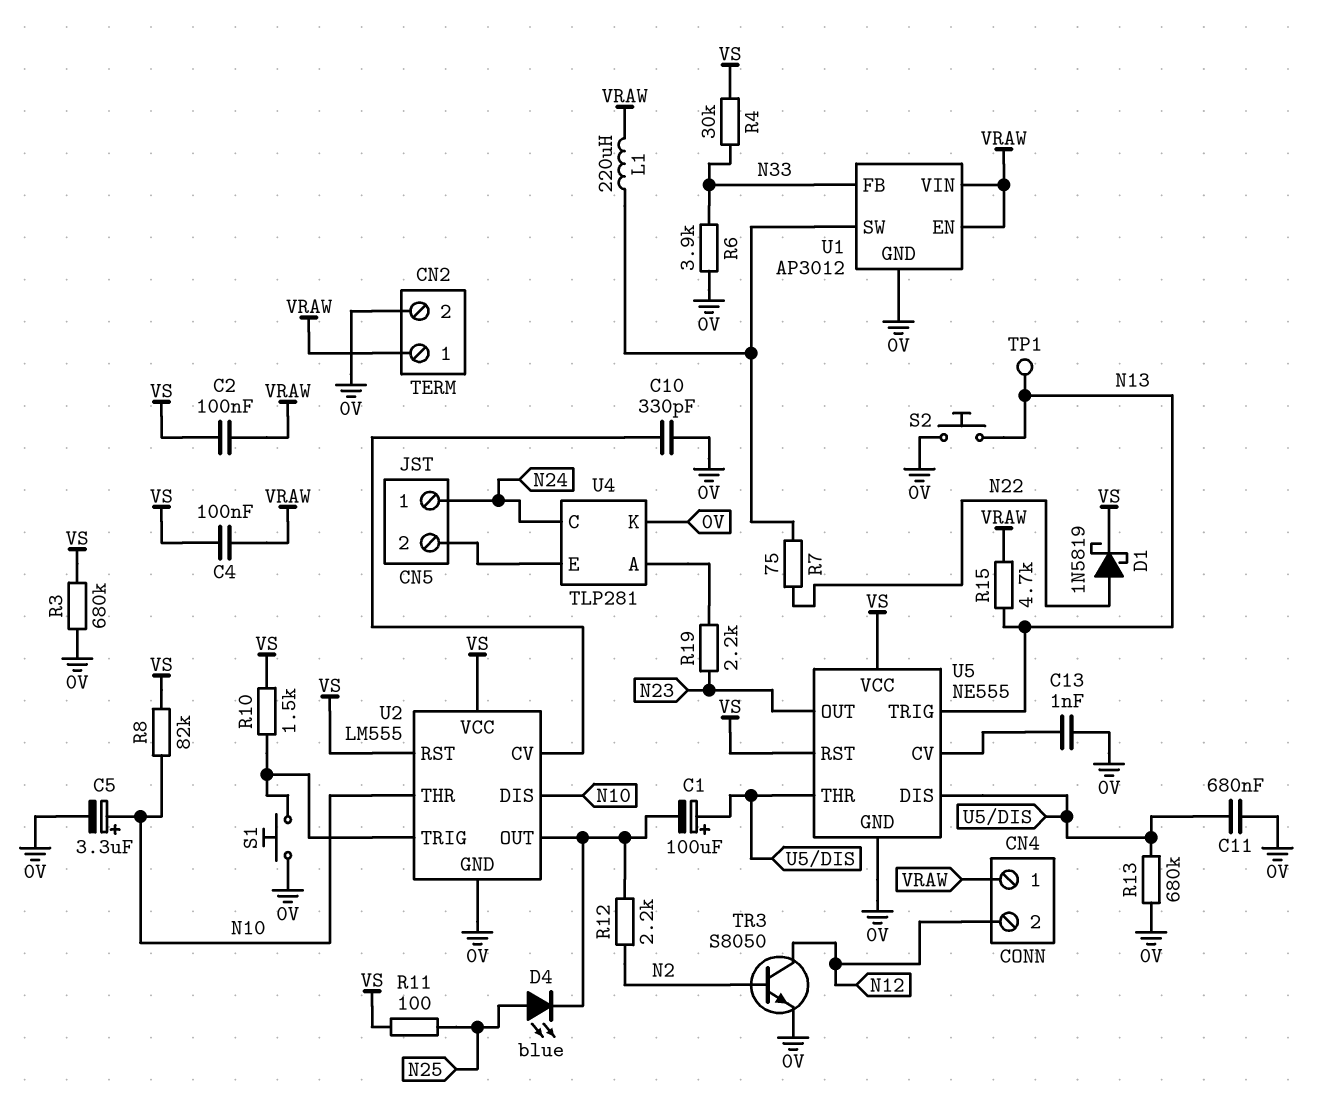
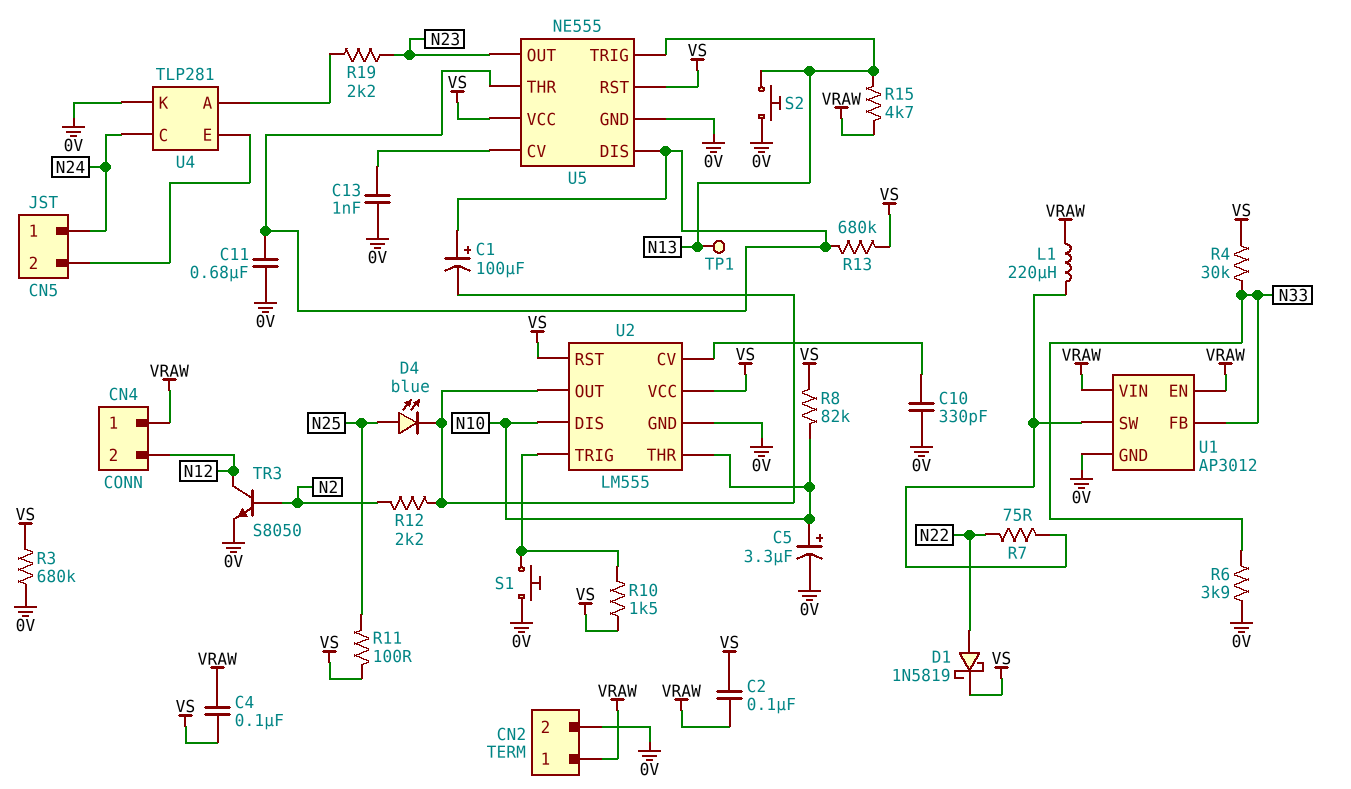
R13: 680k (0V, U5/DIS) -> 680k (U5/DIS, VS)

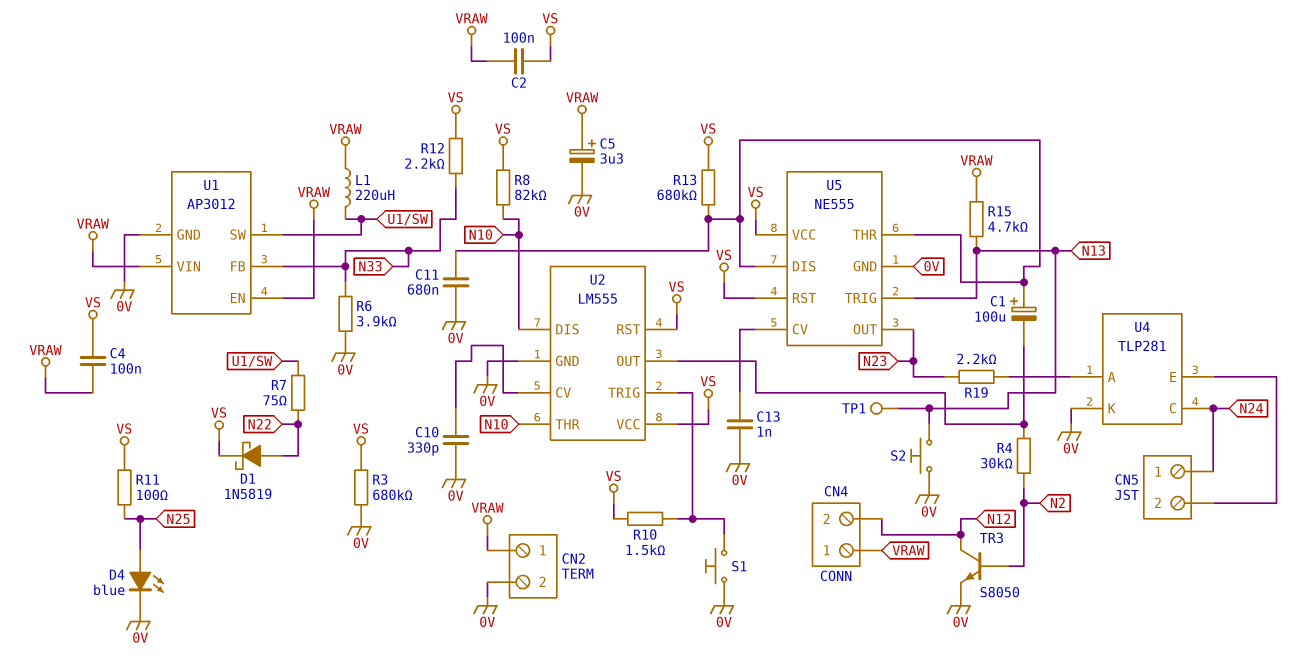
C5: 3.3uF (plus N10, minus 0V) -> 3.3uF (plus VRAW, minus 0V)
D4: LED blue (A N25, K U2/OUT) -> LED blue (A N25, K 0V)
R4: 30k (N33, VS) -> 30k (N2, U2/OUT)
R12: 2.2k (N2, U2/OUT) -> 2.2k (N33, VS)

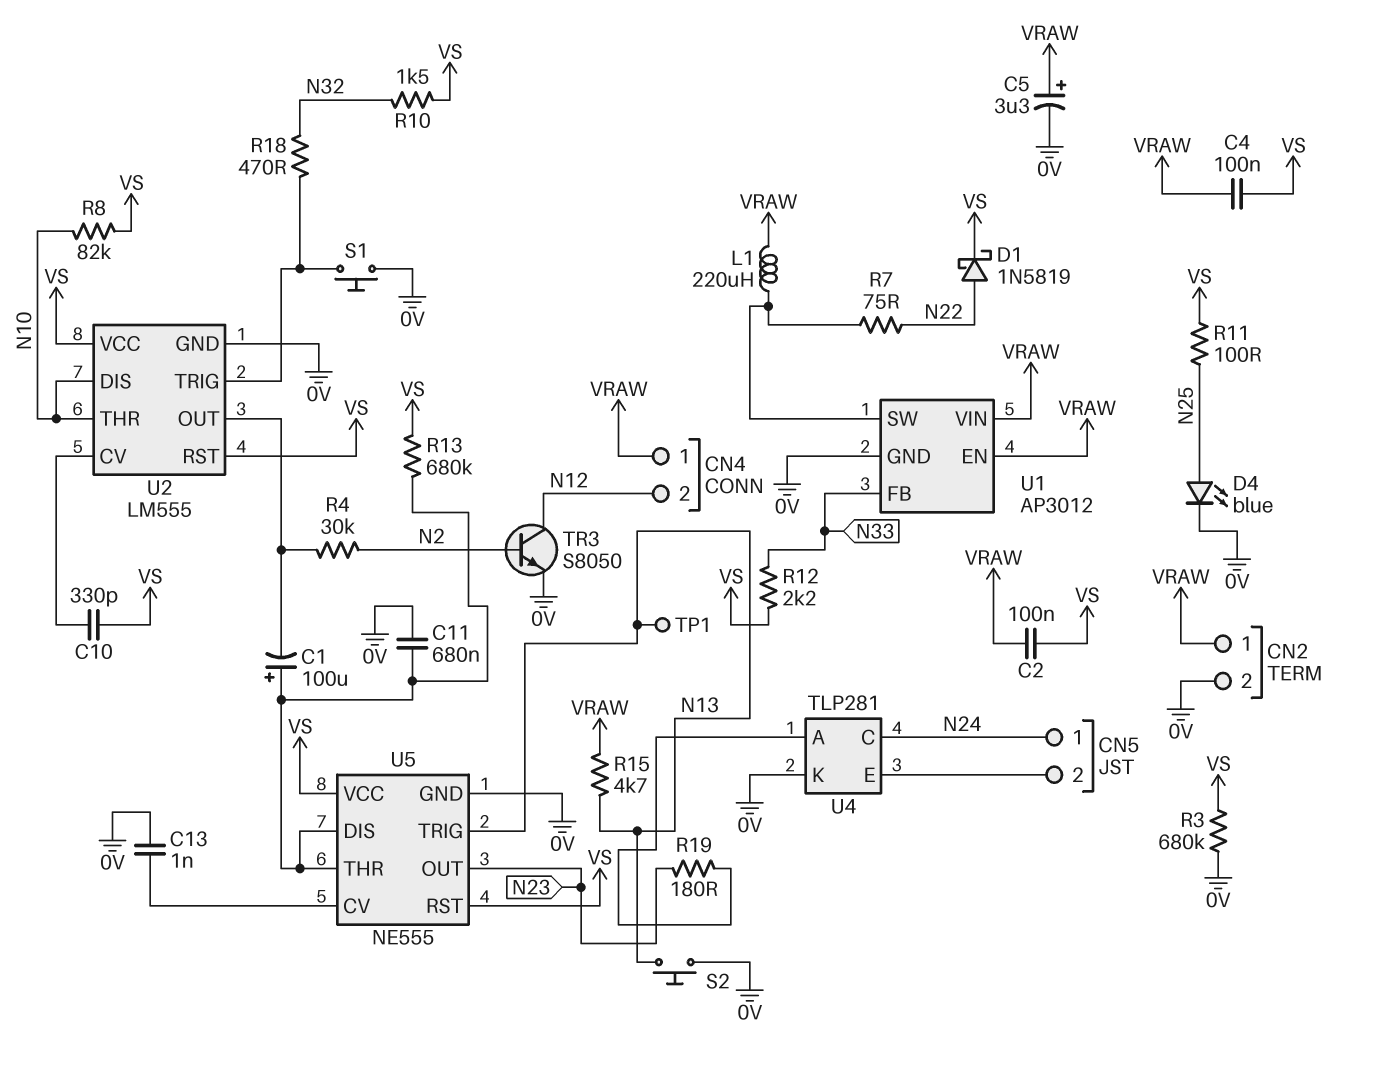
C10: 330pF (0V, U2/CV) -> 330pF (U2/CV, VS)
R6: 3.9k (0V, N33) -> none
R10: 1.5k (U2/TRIG, VS) -> 1.5k (N32, VS)
R18: none -> 470 (N32, U2/TRIG)
R19: 2.2k (N23, U4/A) -> 180 (N23, U4/A)

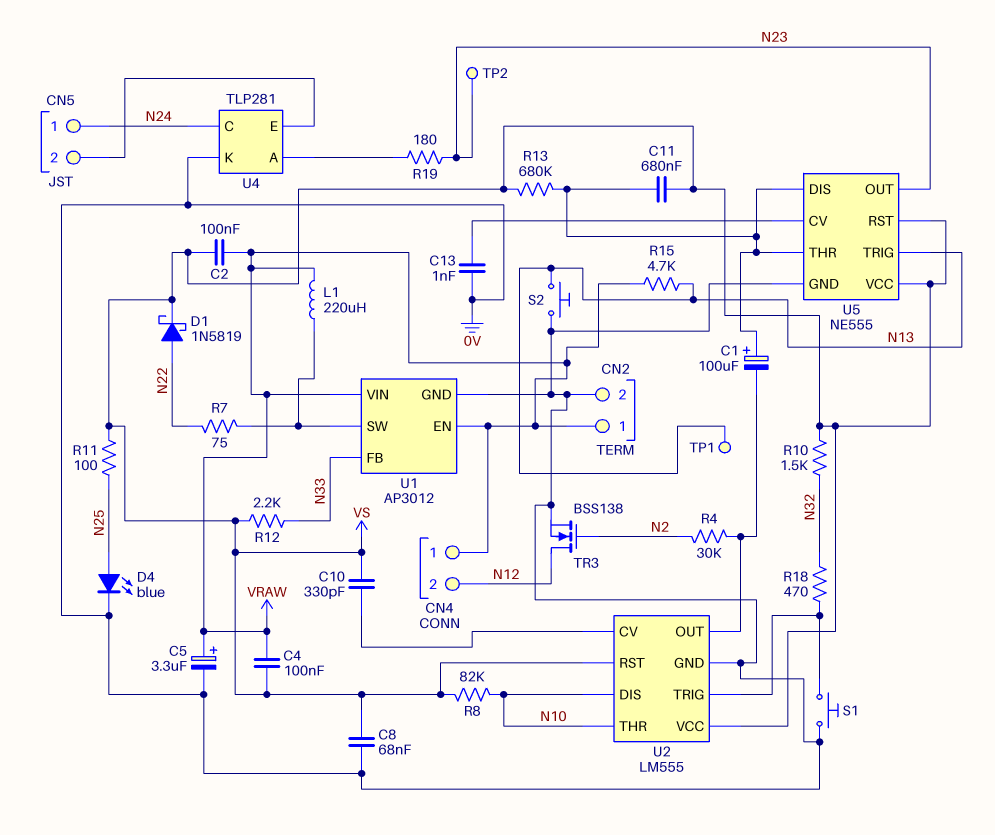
C8: none -> 68nF (0V, VS)
C11: 680nF (0V, U5/DIS) -> 680nF (U5/DIS, VS)
R3: 680k (0V, VS) -> none
TP2: none -> test point (N23)
TR3: NPN S8050 (B N2, C N12, E 0V) -> NMOS BSS138 (G N2, D N12, S 0V)

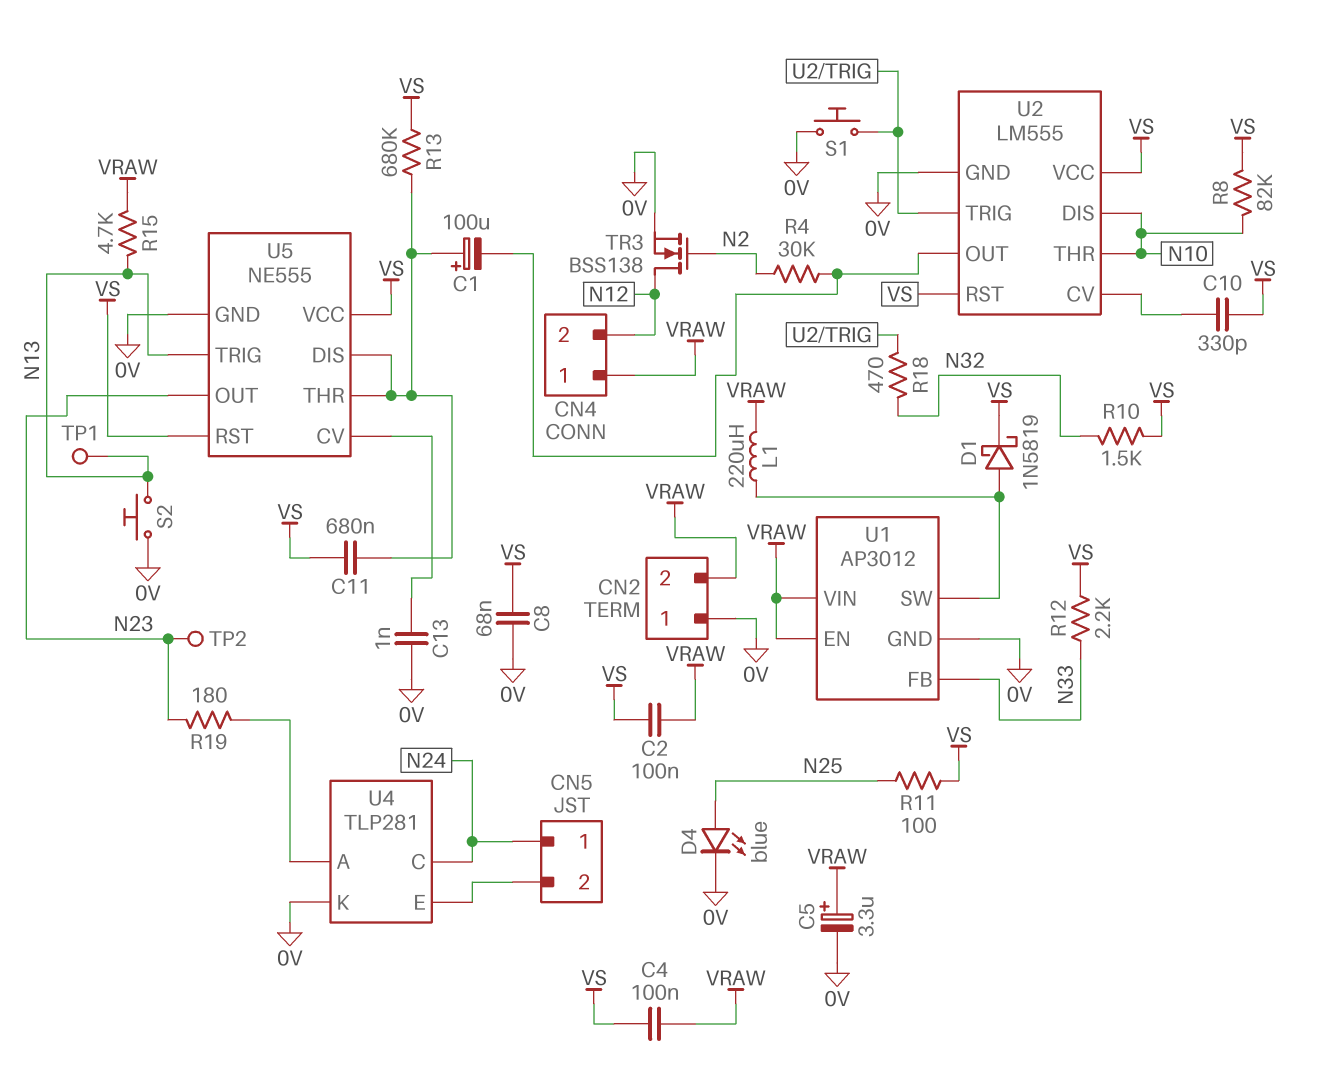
CN2 pin 1: VRAW -> 0V
CN2 pin 2: 0V -> VRAW
D1: schottky 1N5819 (A N22, K VS) -> schottky 1N5819 (A U1/SW, K VS)
R7: 75 (N22, U1/SW) -> none

